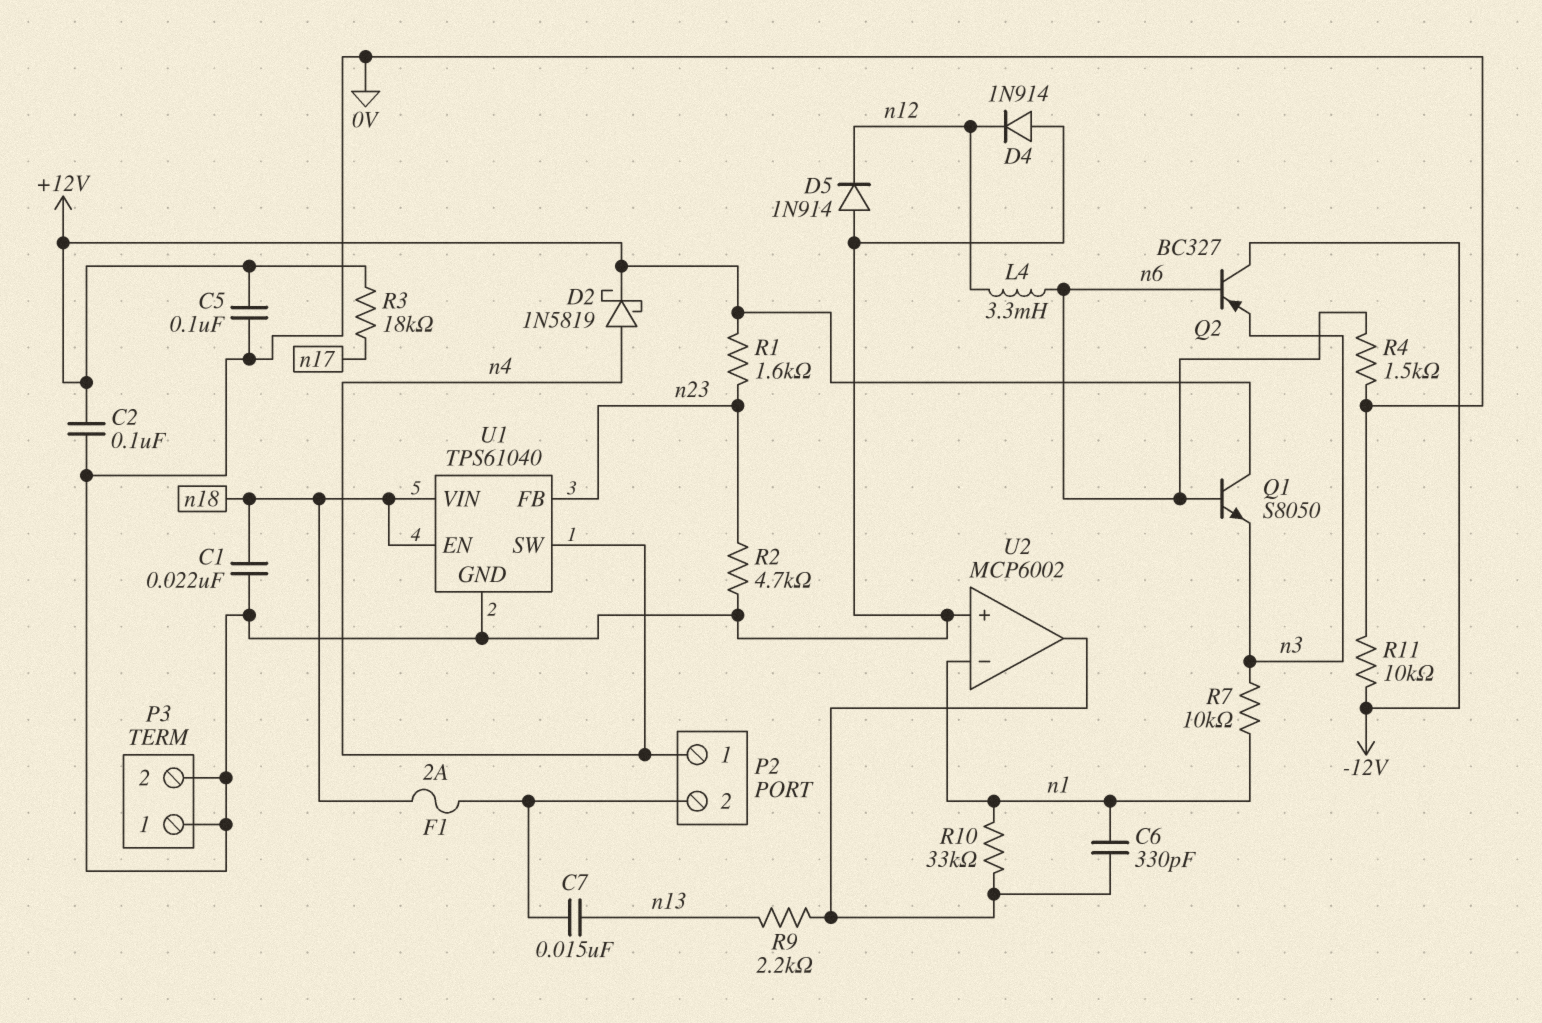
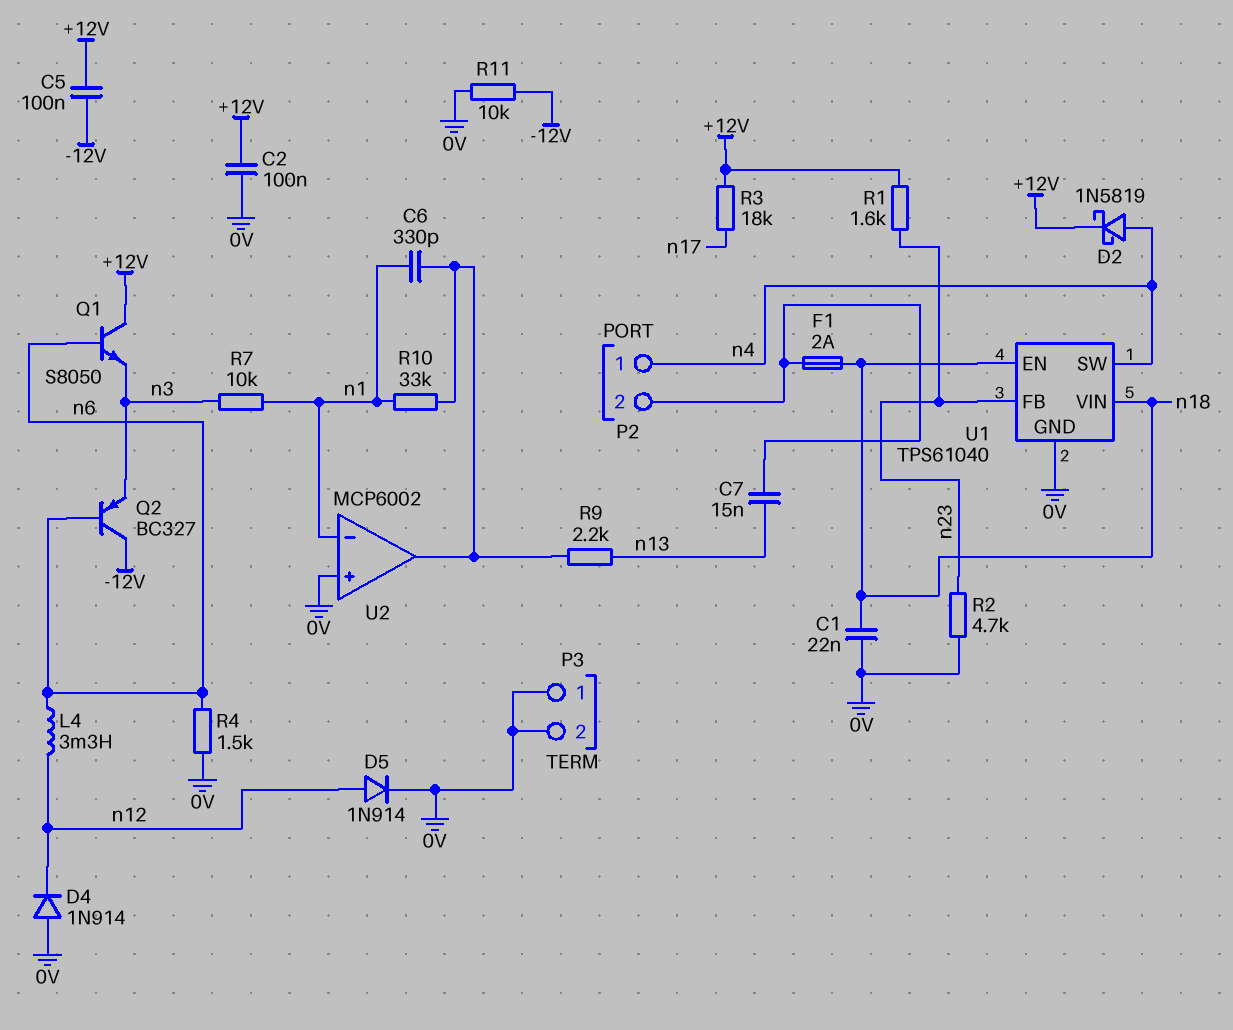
C5: 100nF (+12V, 0V) -> 100nF (+12V, -12V)
D5: diode 1N914 (A 0V, K n12) -> diode 1N914 (A n12, K 0V)

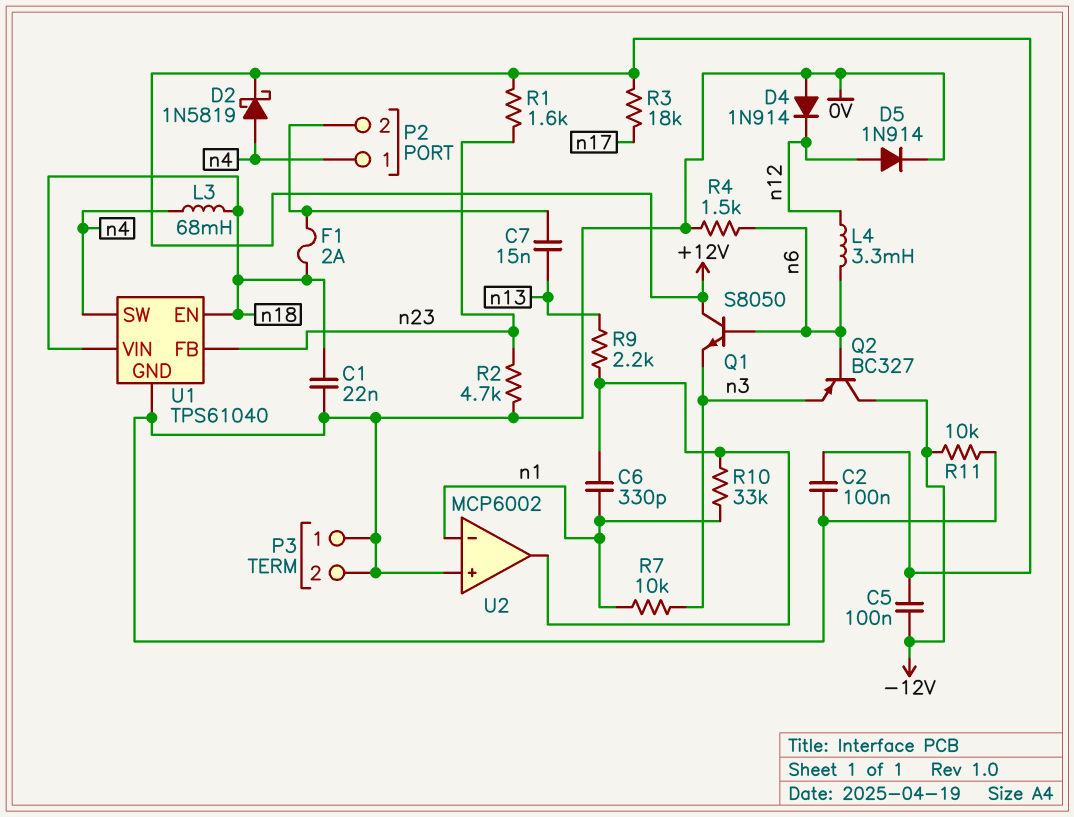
L3: none -> 68mH (n4, n18)

